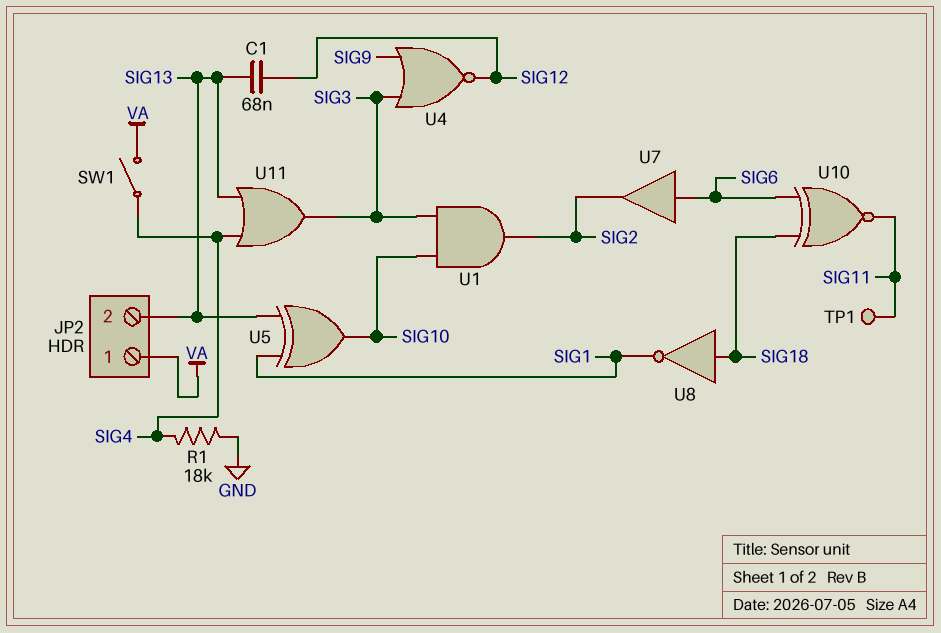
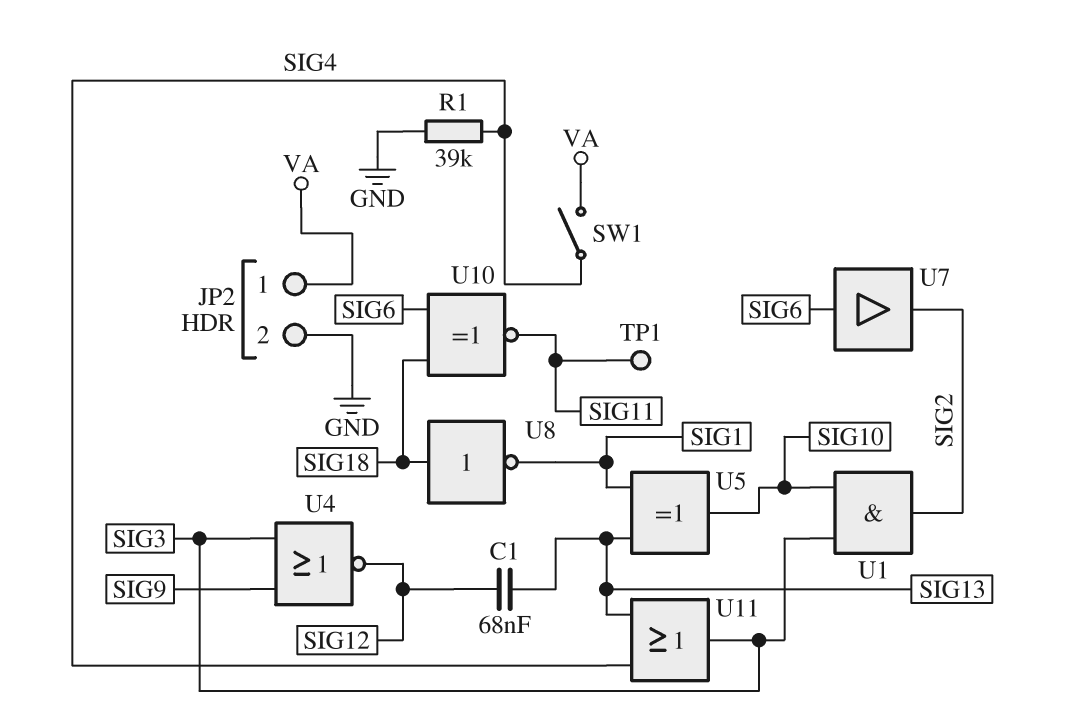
JP2 pin 2: SIG13 -> GND
R1: 18k (GND, SIG4) -> 39k (GND, SIG4)

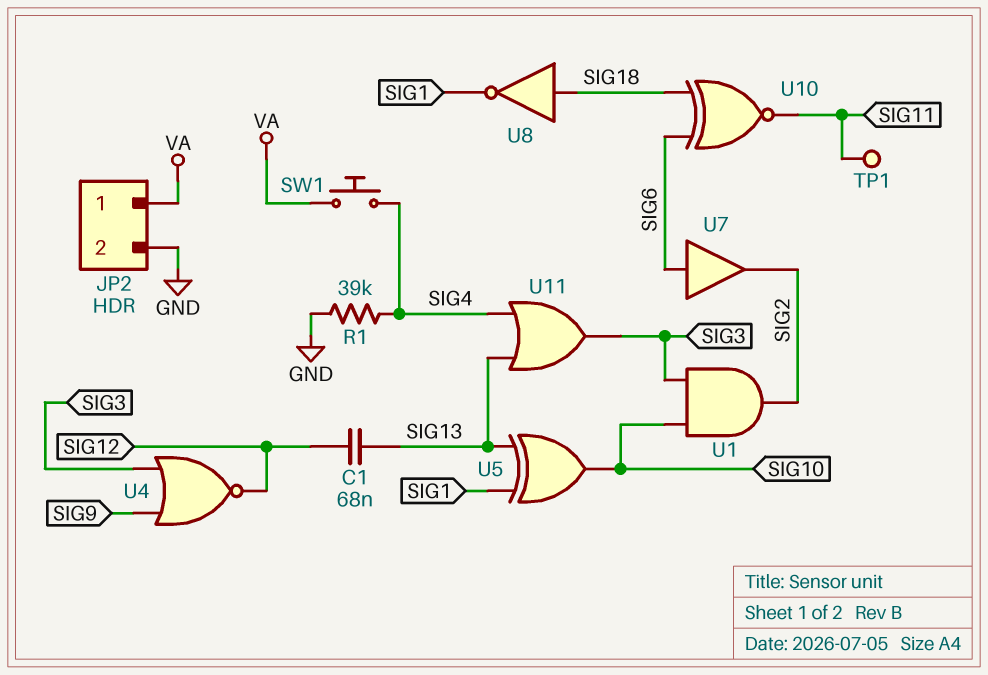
SW1: switch (SIG4, VA) -> button (SIG4, VA)

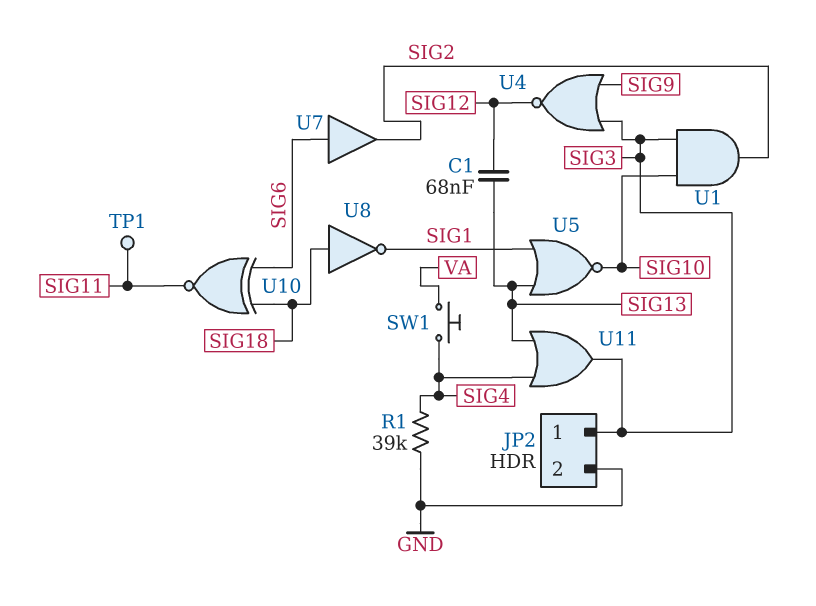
JP2 pin 1: VA -> SIG3
U5: XOR (in SIG1, in SIG13, out SIG10) -> NOR (in SIG1, in SIG13, out SIG10)

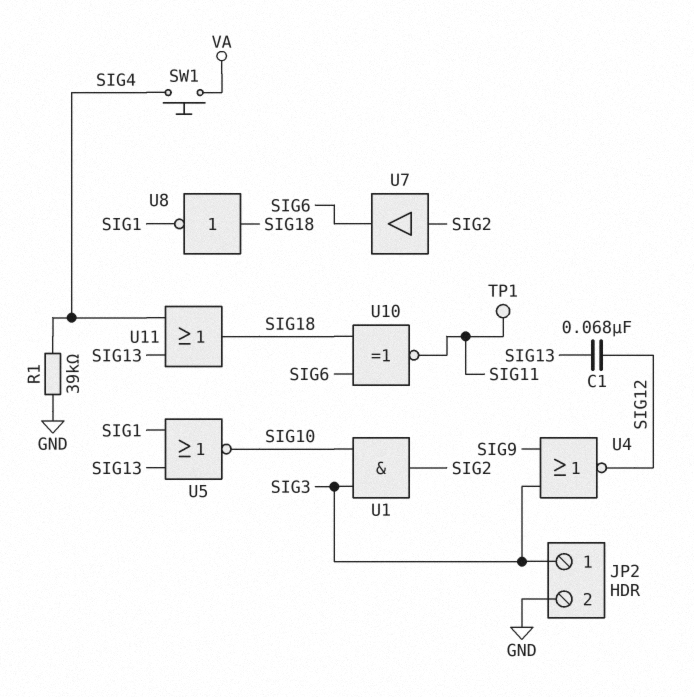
U7: buffer (in SIG6, out SIG2) -> buffer (in SIG2, out SIG6)
U11: OR (in SIG4, in SIG13, out SIG3) -> OR (in SIG4, in SIG13, out SIG18)

